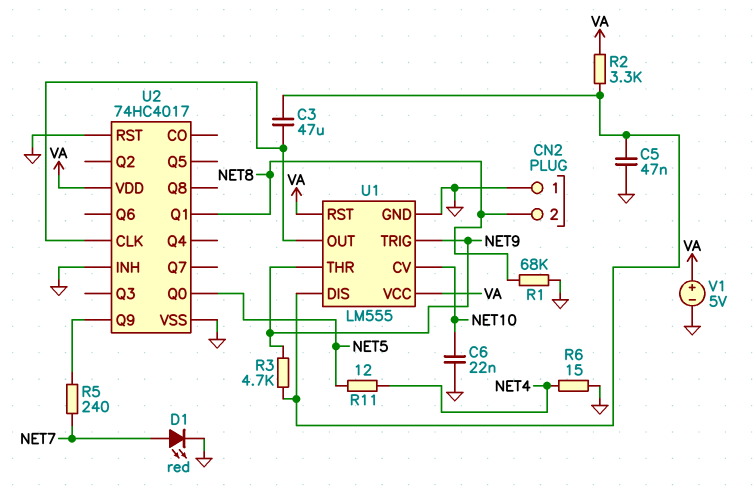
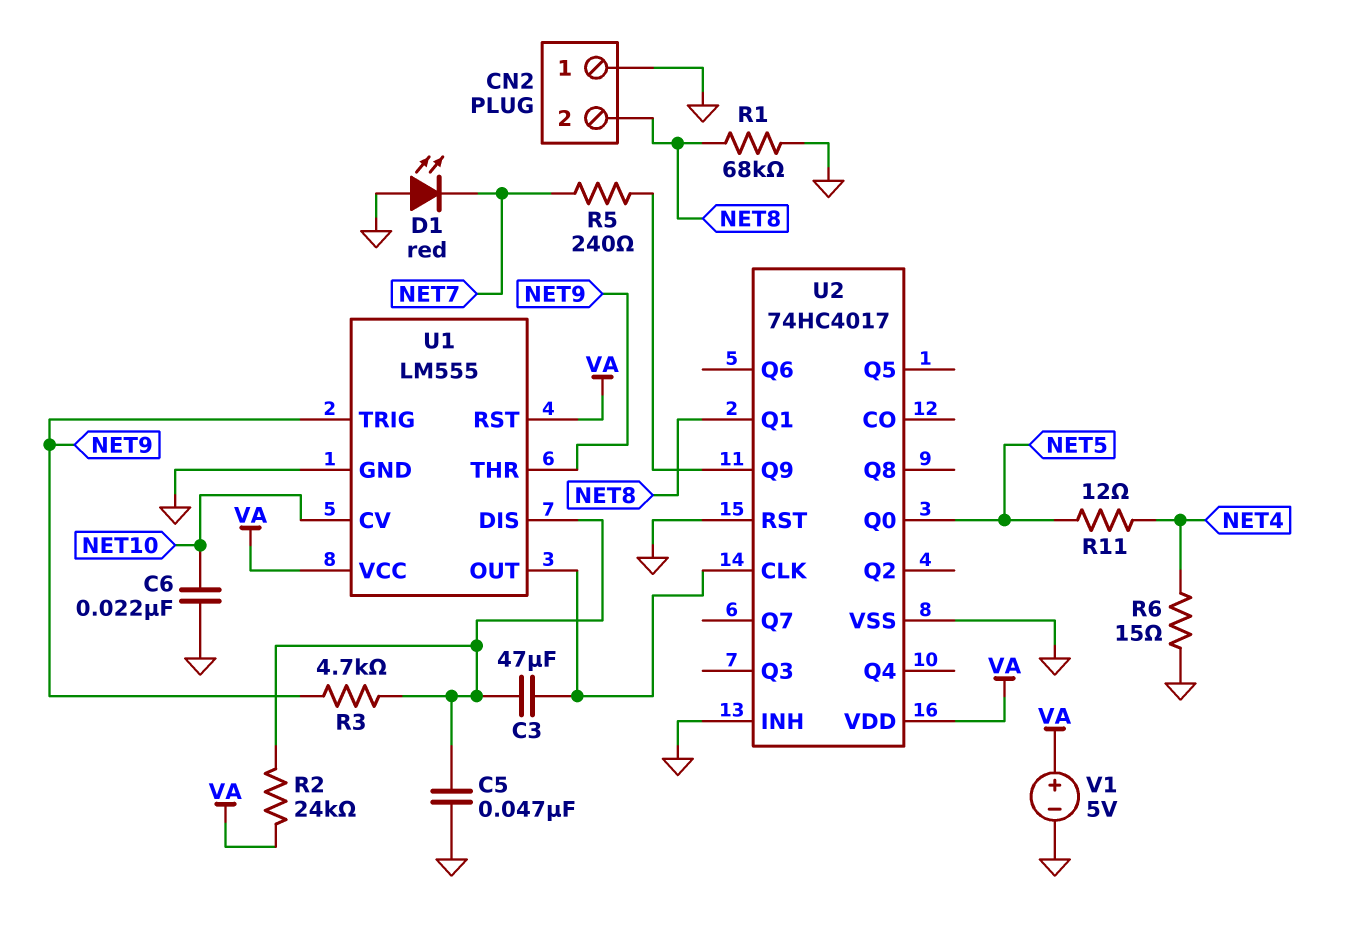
D1: LED red (A NET7, K GND) -> LED red (A GND, K NET7)
R2: 3.3k (U1/DIS, VA) -> 24k (U1/DIS, VA)

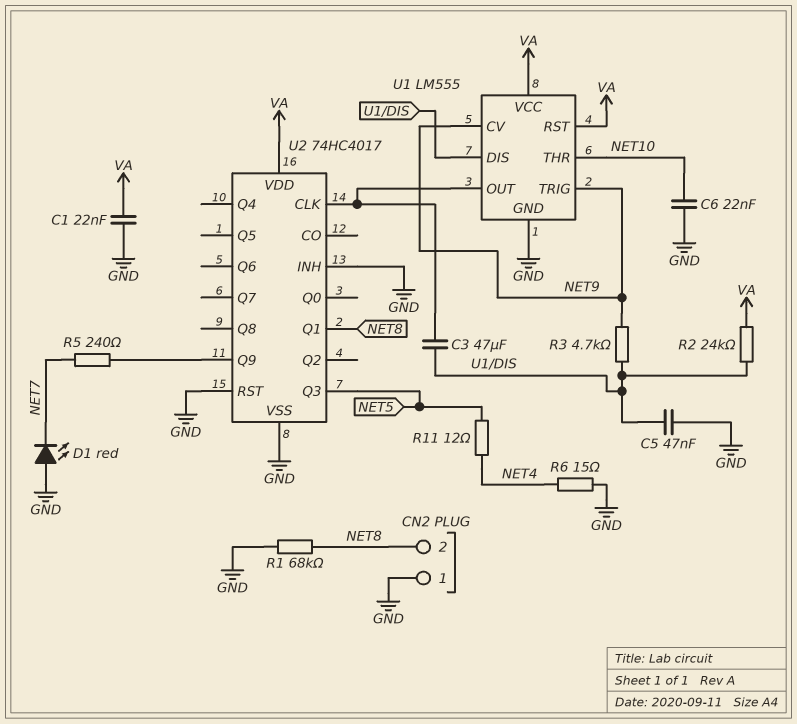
C1: none -> 22nF (GND, VA)
U1 pin CV: NET10 -> NET9
U1 pin THR: NET9 -> NET10
U2 pin Q0: NET5 -> none
U2 pin Q3: none -> NET5
V1: 5V (plus VA, minus GND) -> none

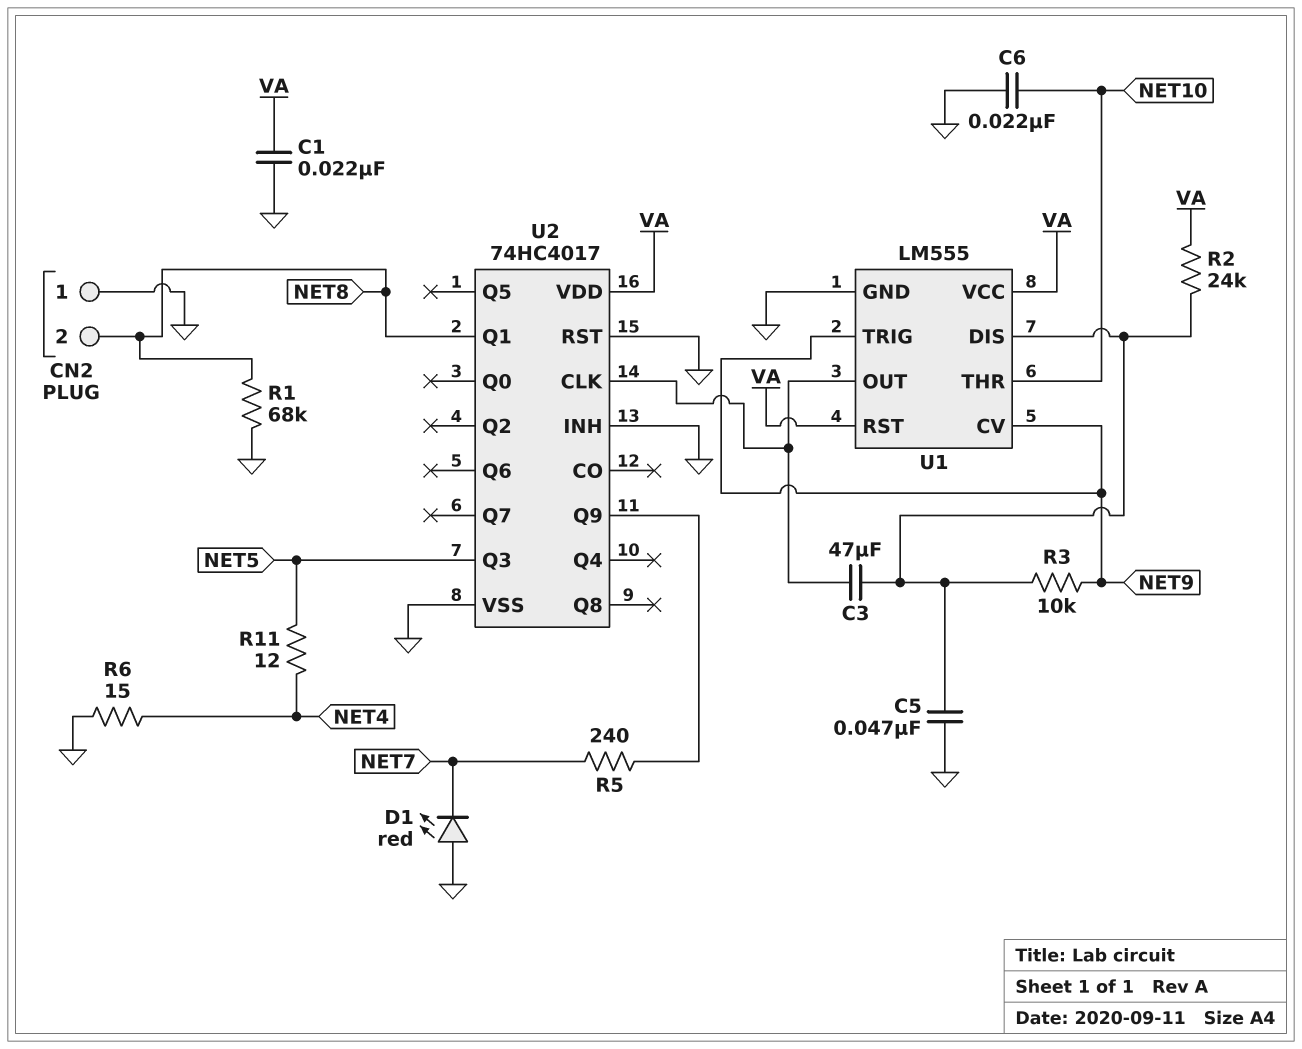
R3: 4.7k (NET9, U1/DIS) -> 10k (NET9, U1/DIS)

